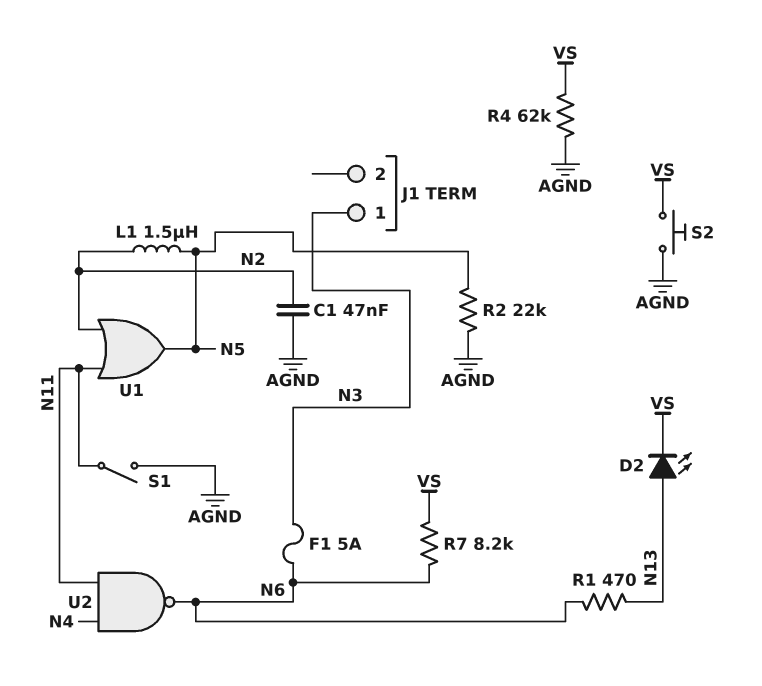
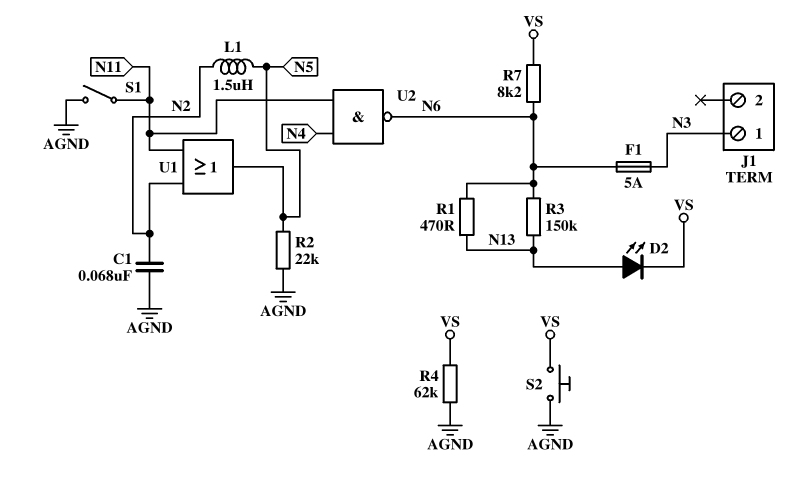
C1: 47nF (AGND, N2) -> 68nF (AGND, N2)
R3: none -> 150k (N6, N13)

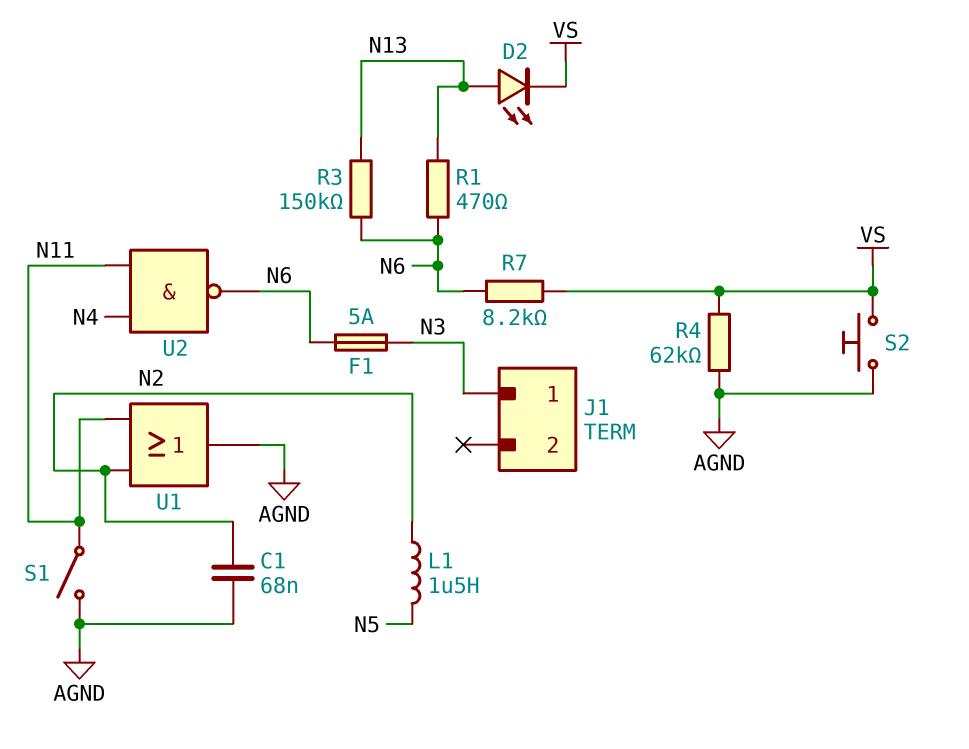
R2: 22k (AGND, N5) -> none
U1: OR (in N2, in N11, out N5) -> OR (in N2, in N11, out AGND)

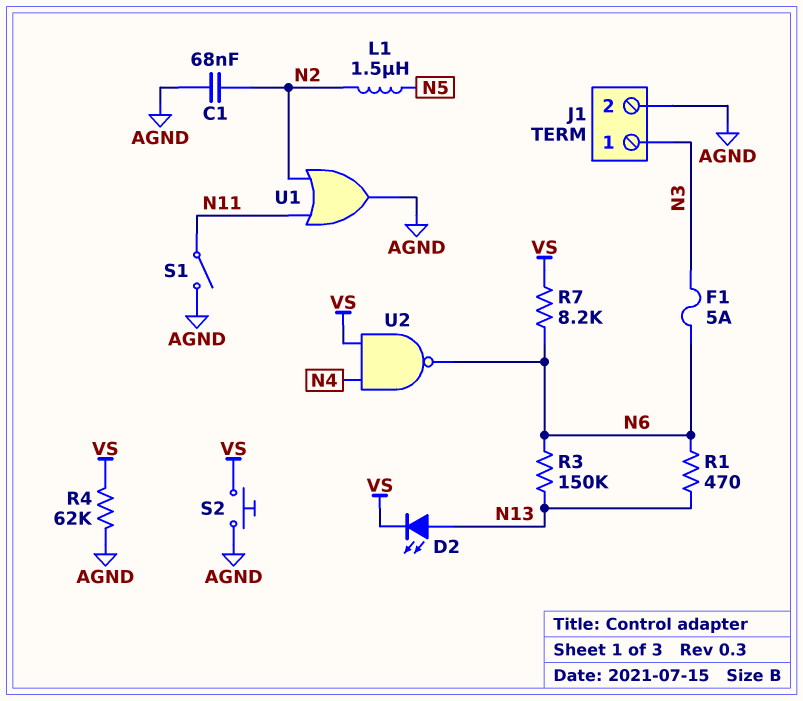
J1 pin 2: none -> AGND
U2: NAND (in N4, in N11, out N6) -> NAND (in N4, in VS, out N6)

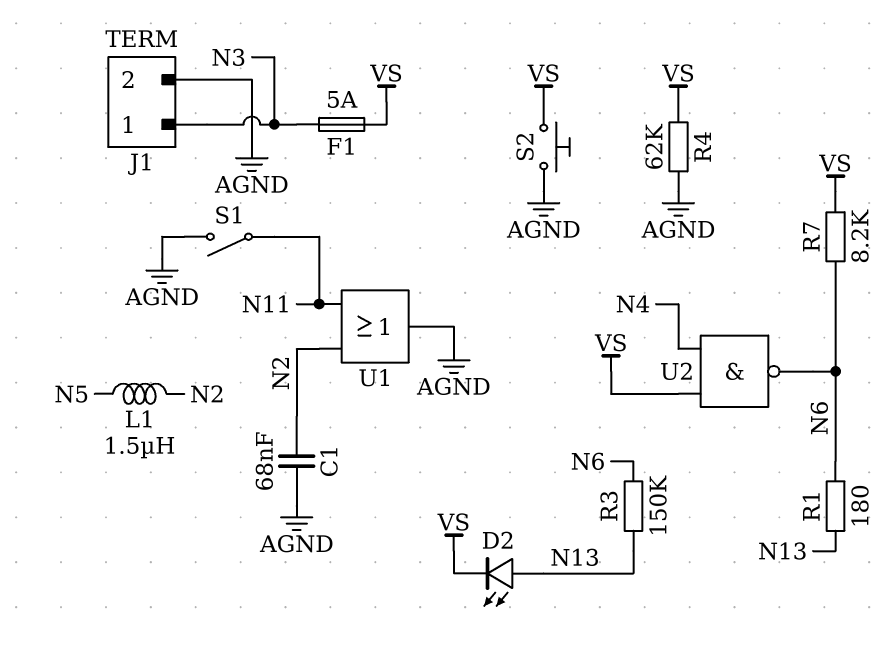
F1: 5A (N3, N6) -> 5A (N3, VS)
R1: 470 (N6, N13) -> 180 (N6, N13)

